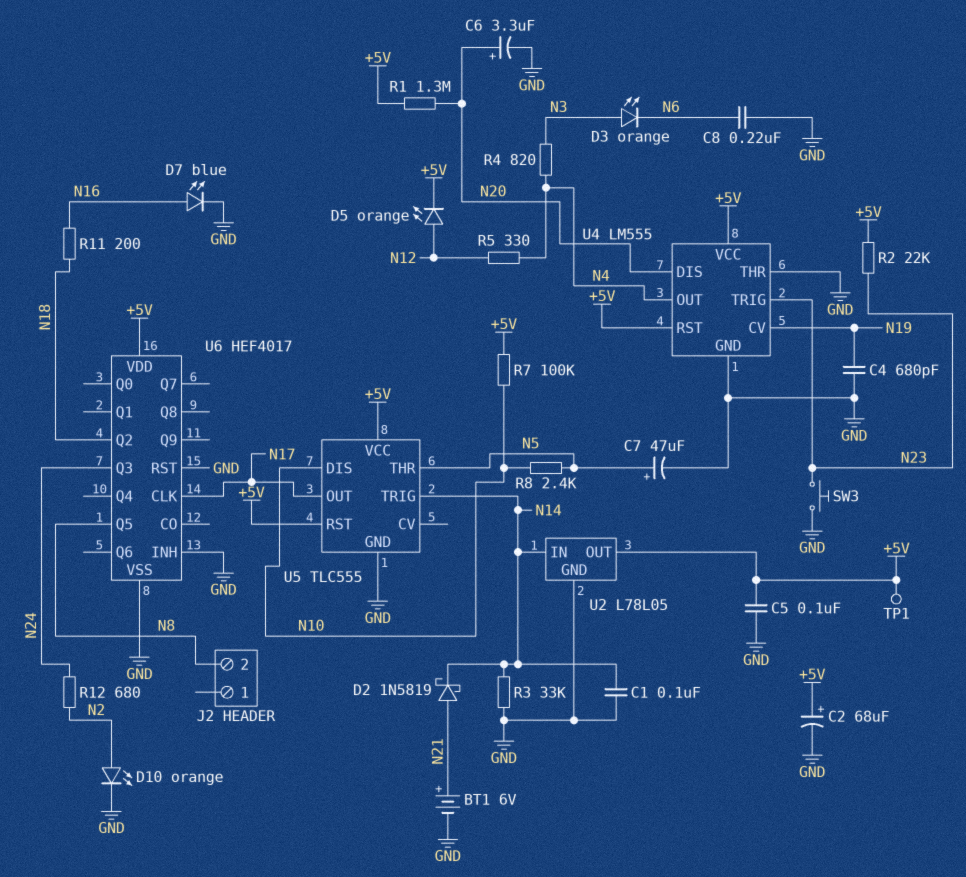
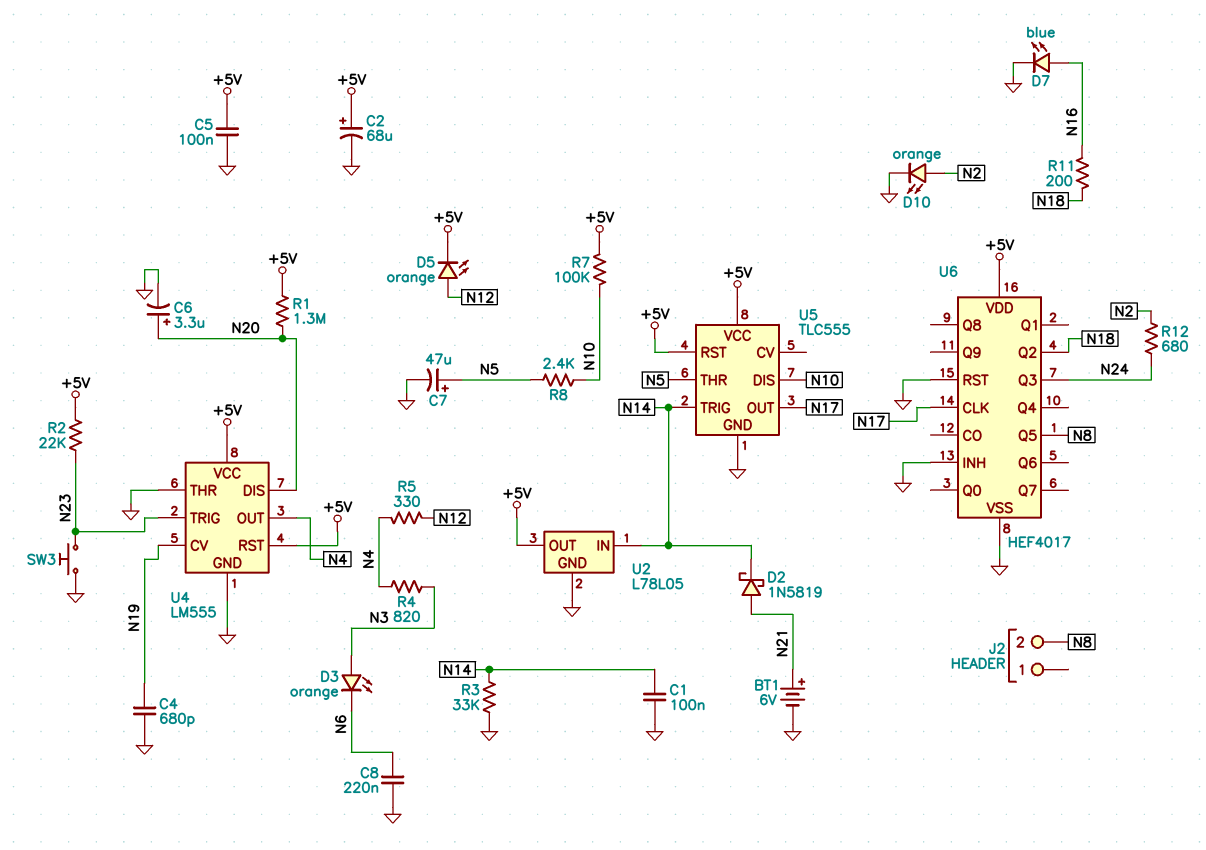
TP1: test point (+5V) -> none

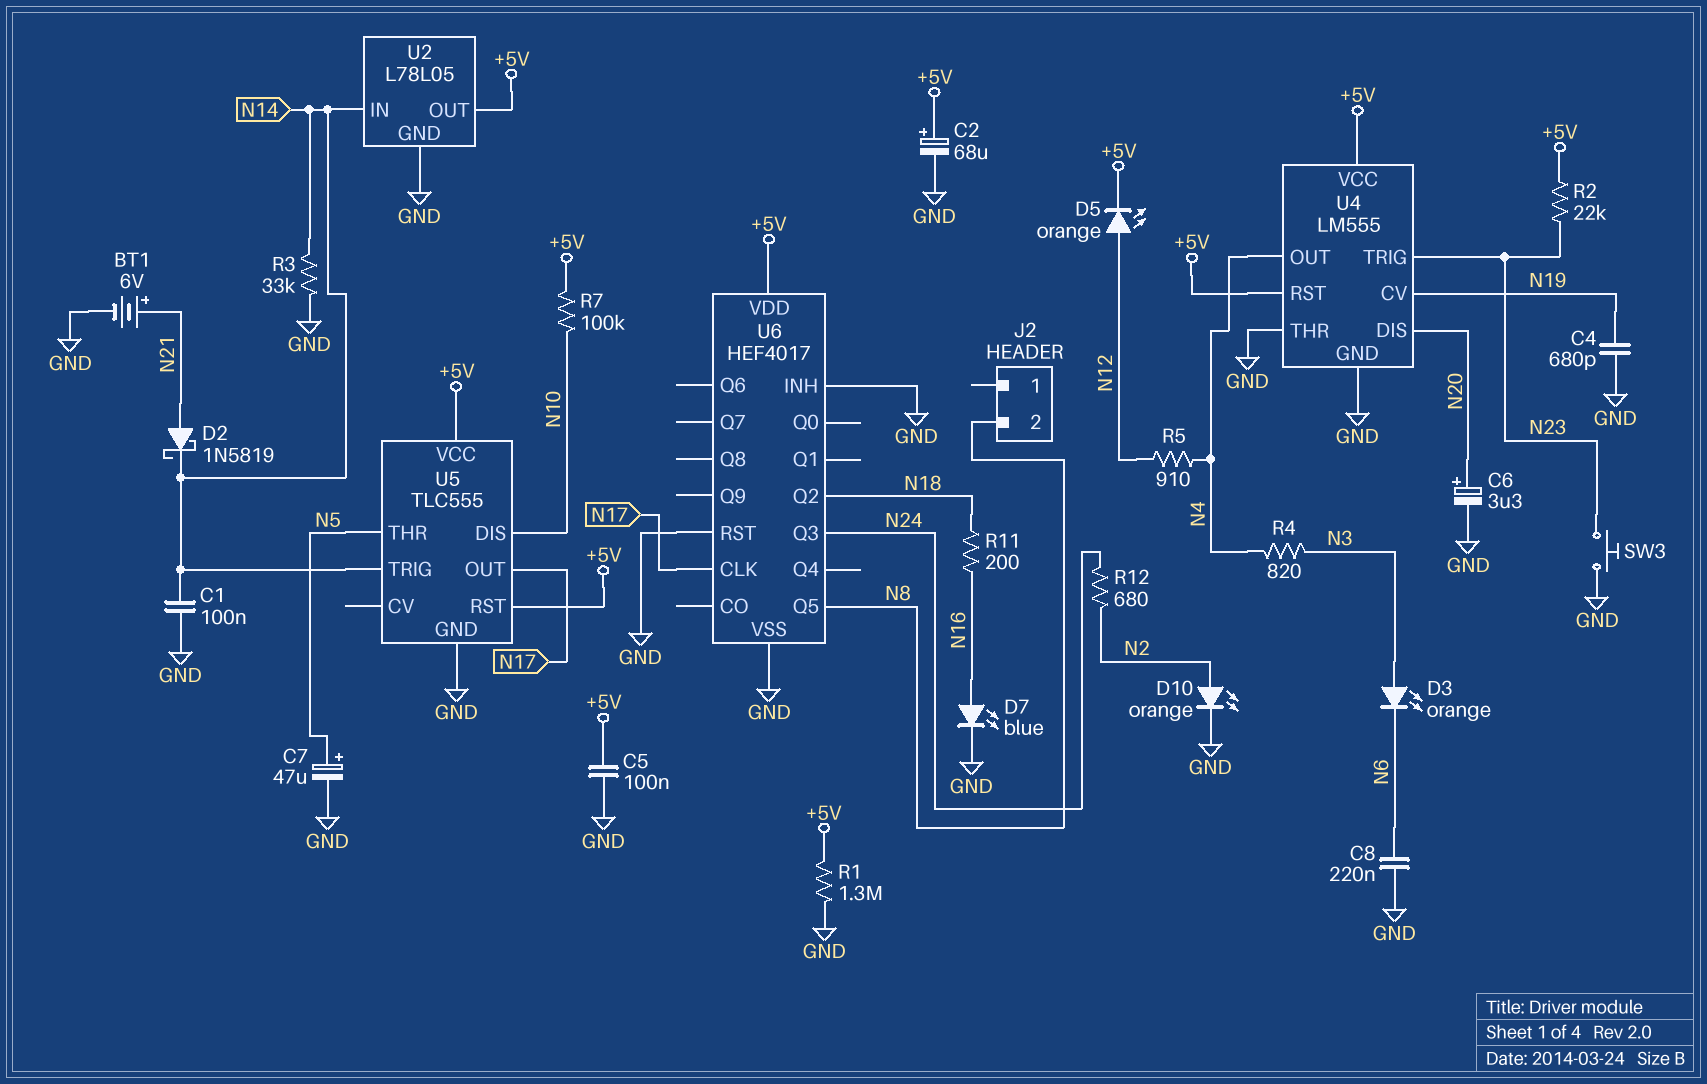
R1: 1.3M (+5V, N20) -> 1.3M (+5V, GND)
R5: 330 (N4, N12) -> 910 (N4, N12)
R8: 2.4k (N5, N10) -> none

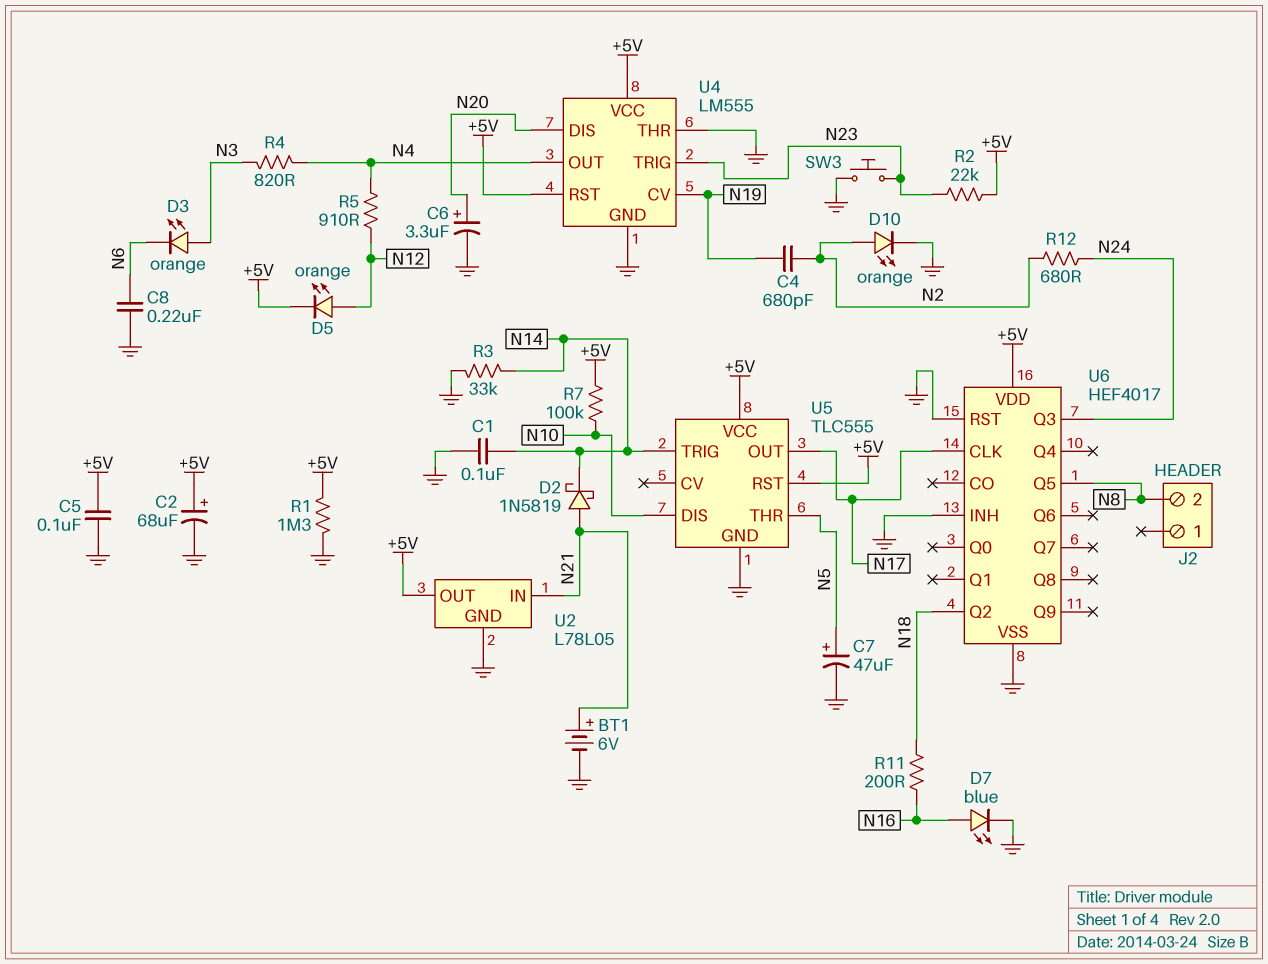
C4: 680pF (GND, N19) -> 680pF (N2, N19)
U2 pin IN: N14 -> N21

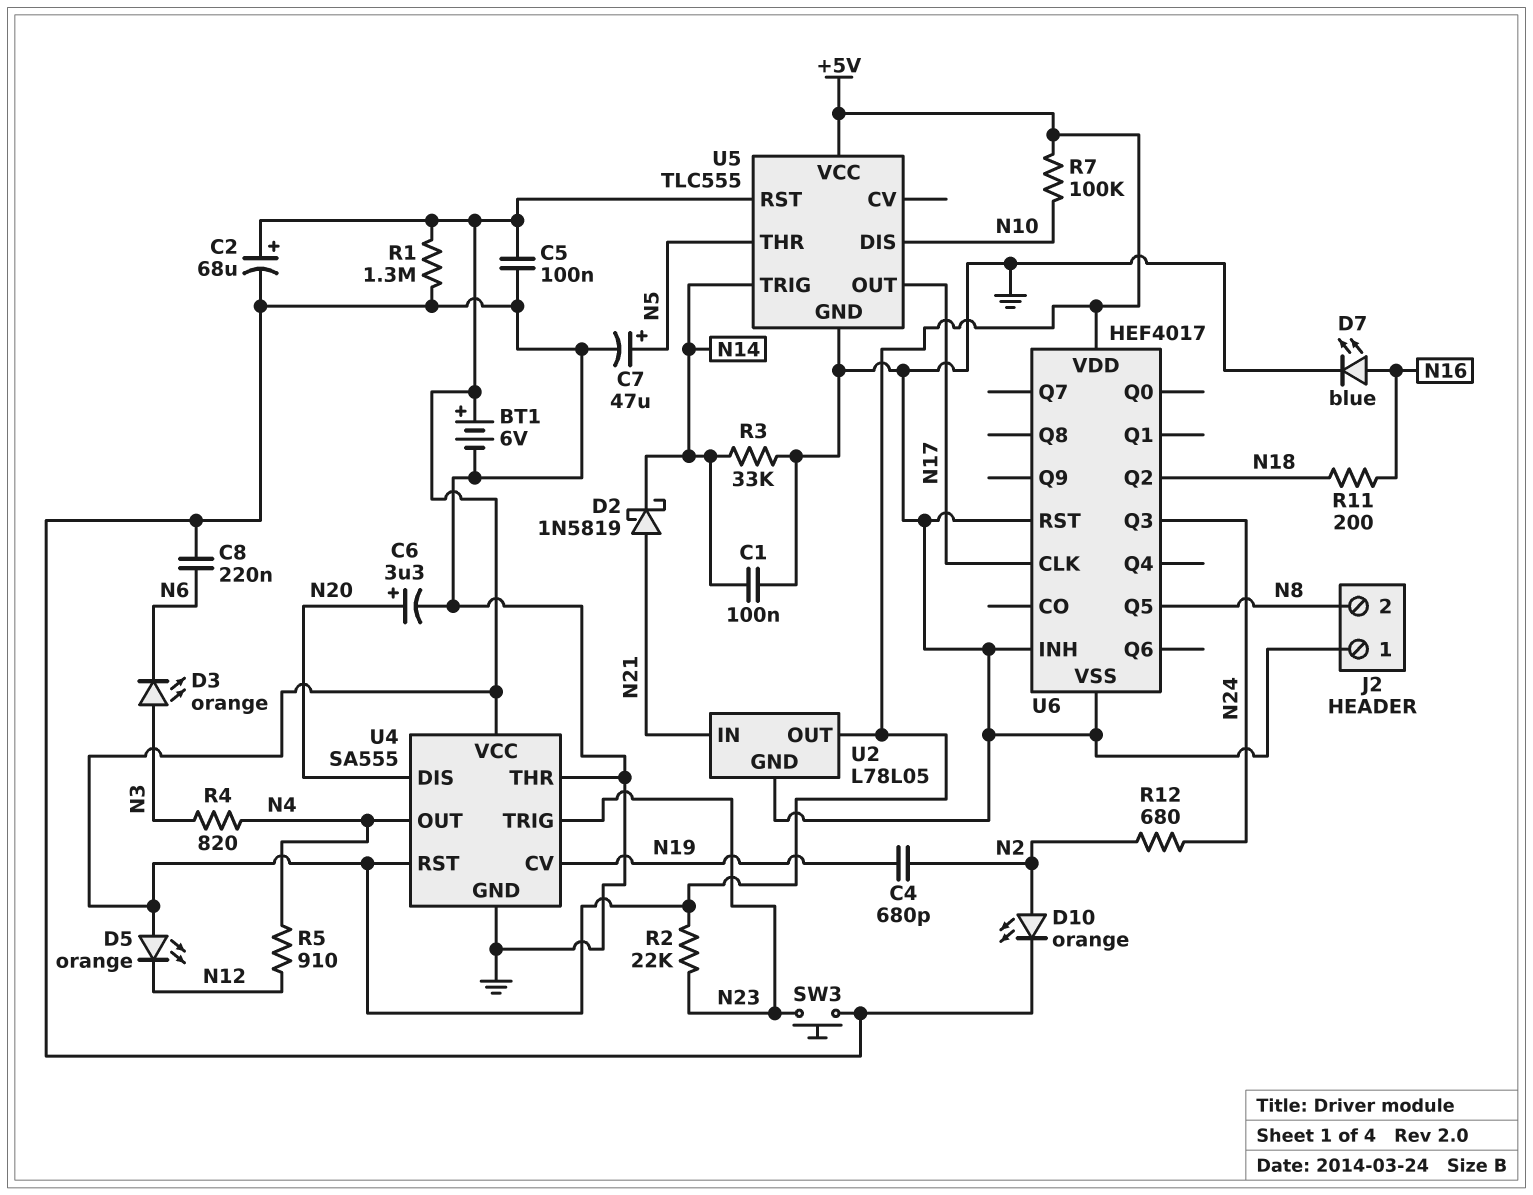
BT1: 6V (plus N21, minus GND) -> 6V (plus +5V, minus GND)
D5: LED orange (A N12, K +5V) -> LED orange (A +5V, K N12)
J2 pin 1: none -> GND
U4: LM555 -> SA555

